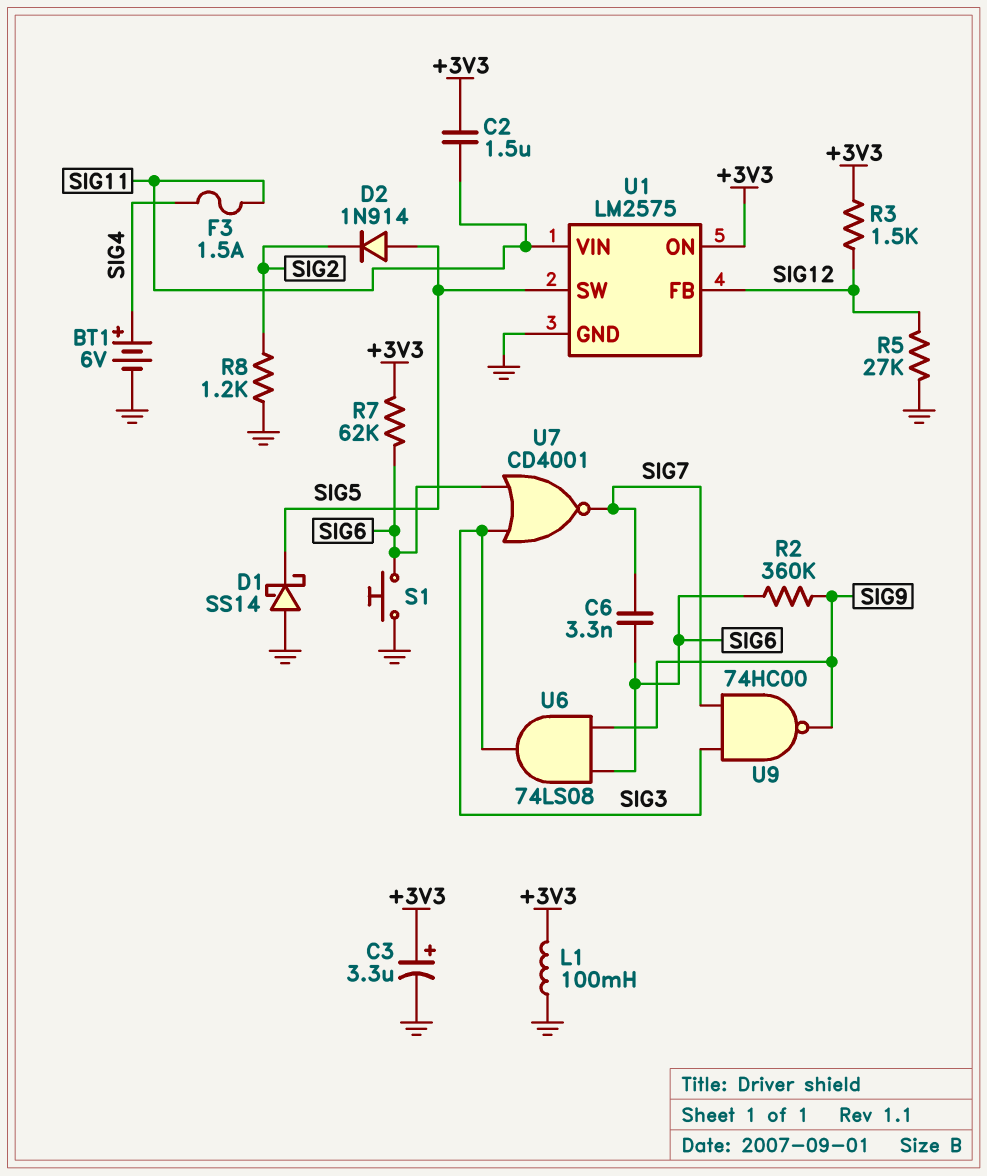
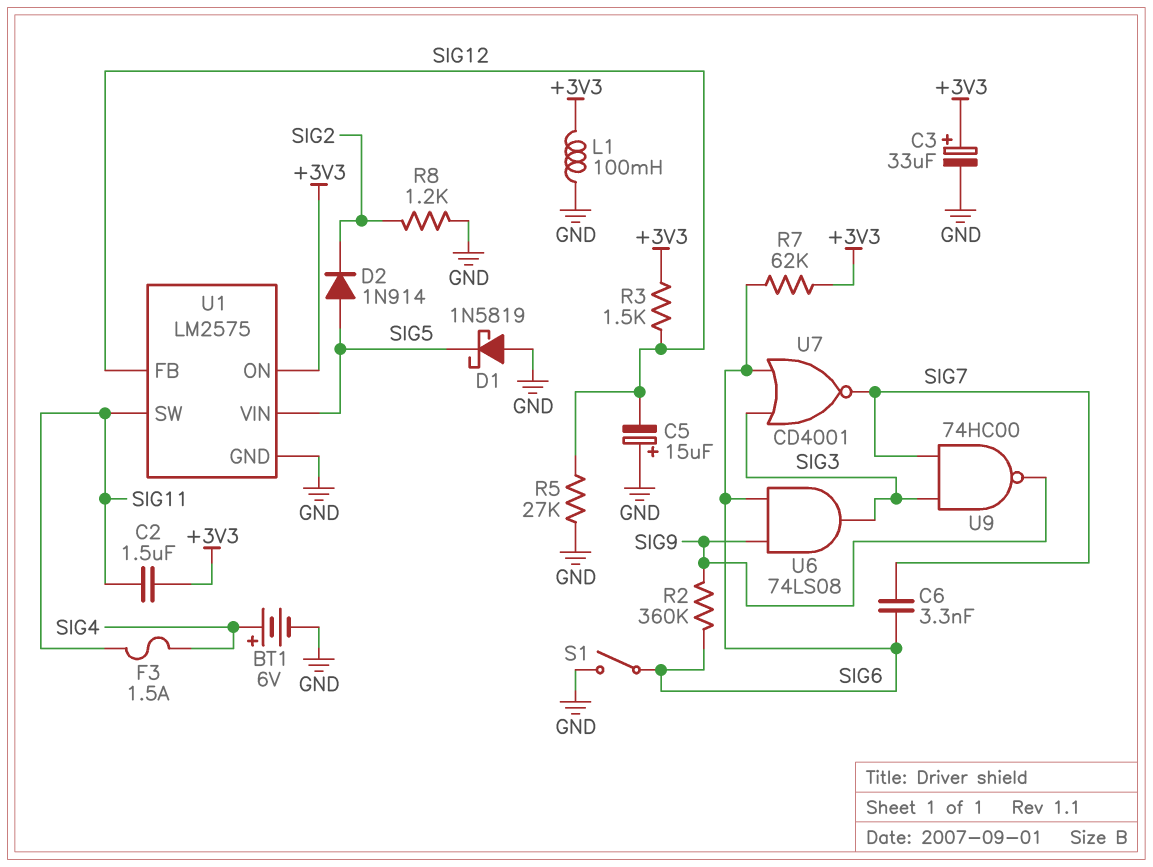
C3: 3.3uF (plus +3V3, minus GND) -> 33uF (plus +3V3, minus GND)
C5: none -> 15uF (plus GND, minus SIG12)
D1: schottky SS14 (A GND, K SIG5) -> schottky 1N5819 (A GND, K SIG5)
S1: button (GND, SIG6) -> switch (GND, SIG6)
U1 pin SW: SIG5 -> SIG11
U1 pin VIN: SIG11 -> SIG5

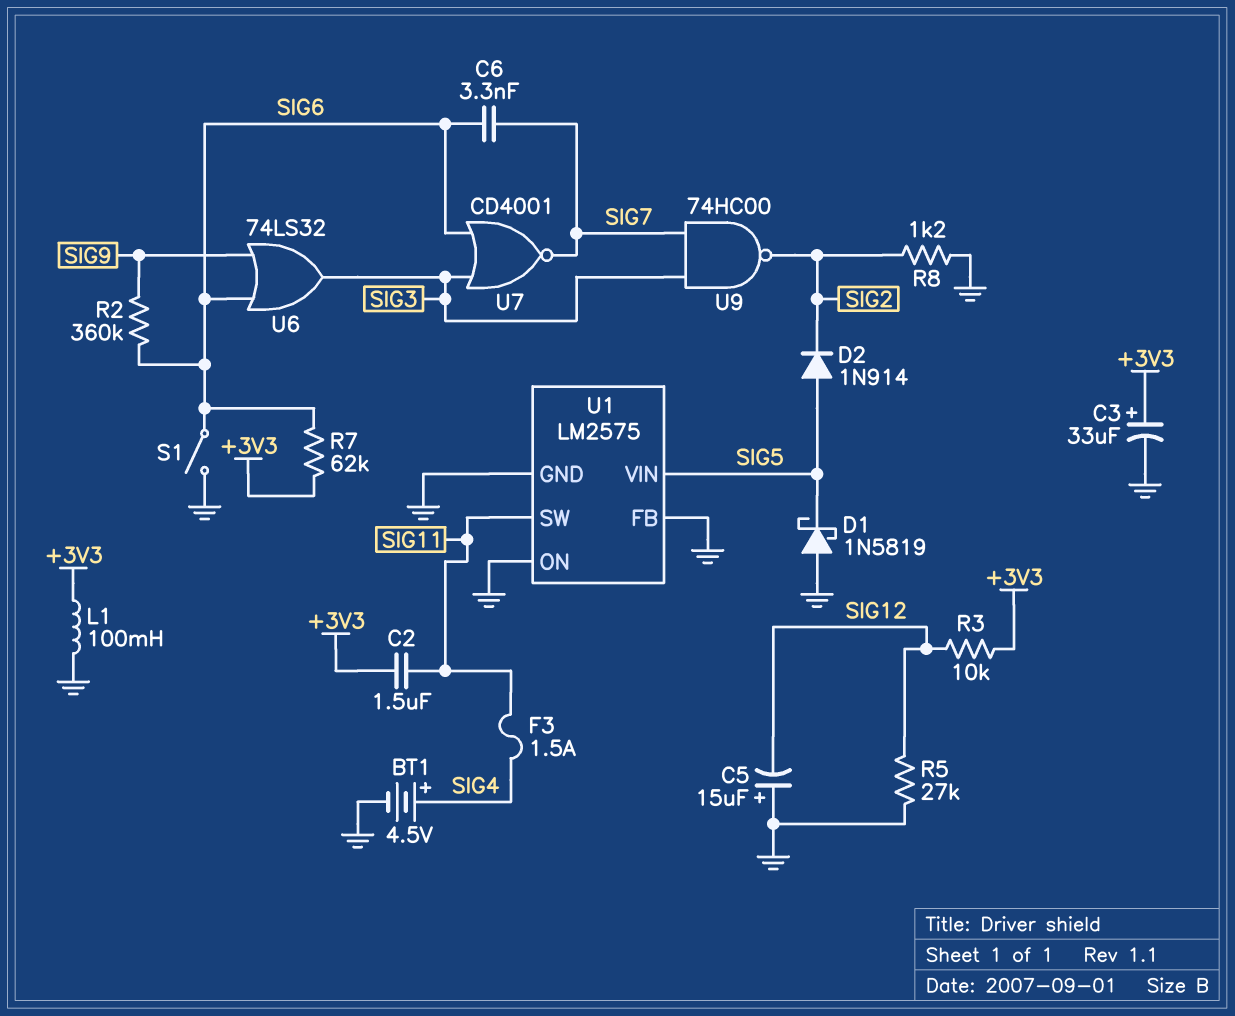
BT1: 6V (plus SIG4, minus GND) -> 4.5V (plus SIG4, minus GND)
R3: 1.5k (+3V3, SIG12) -> 10k (+3V3, SIG12)
U1 pin FB: SIG12 -> GND
U1 pin ON: +3V3 -> GND
U6: AND 74LS08 (in SIG6, in SIG9, out SIG3) -> OR 74LS32 (in SIG6, in SIG9, out SIG3)
U9: NAND 74HC00 (in SIG3, in SIG7, out SIG9) -> NAND 74HC00 (in SIG3, in SIG7, out SIG2)

